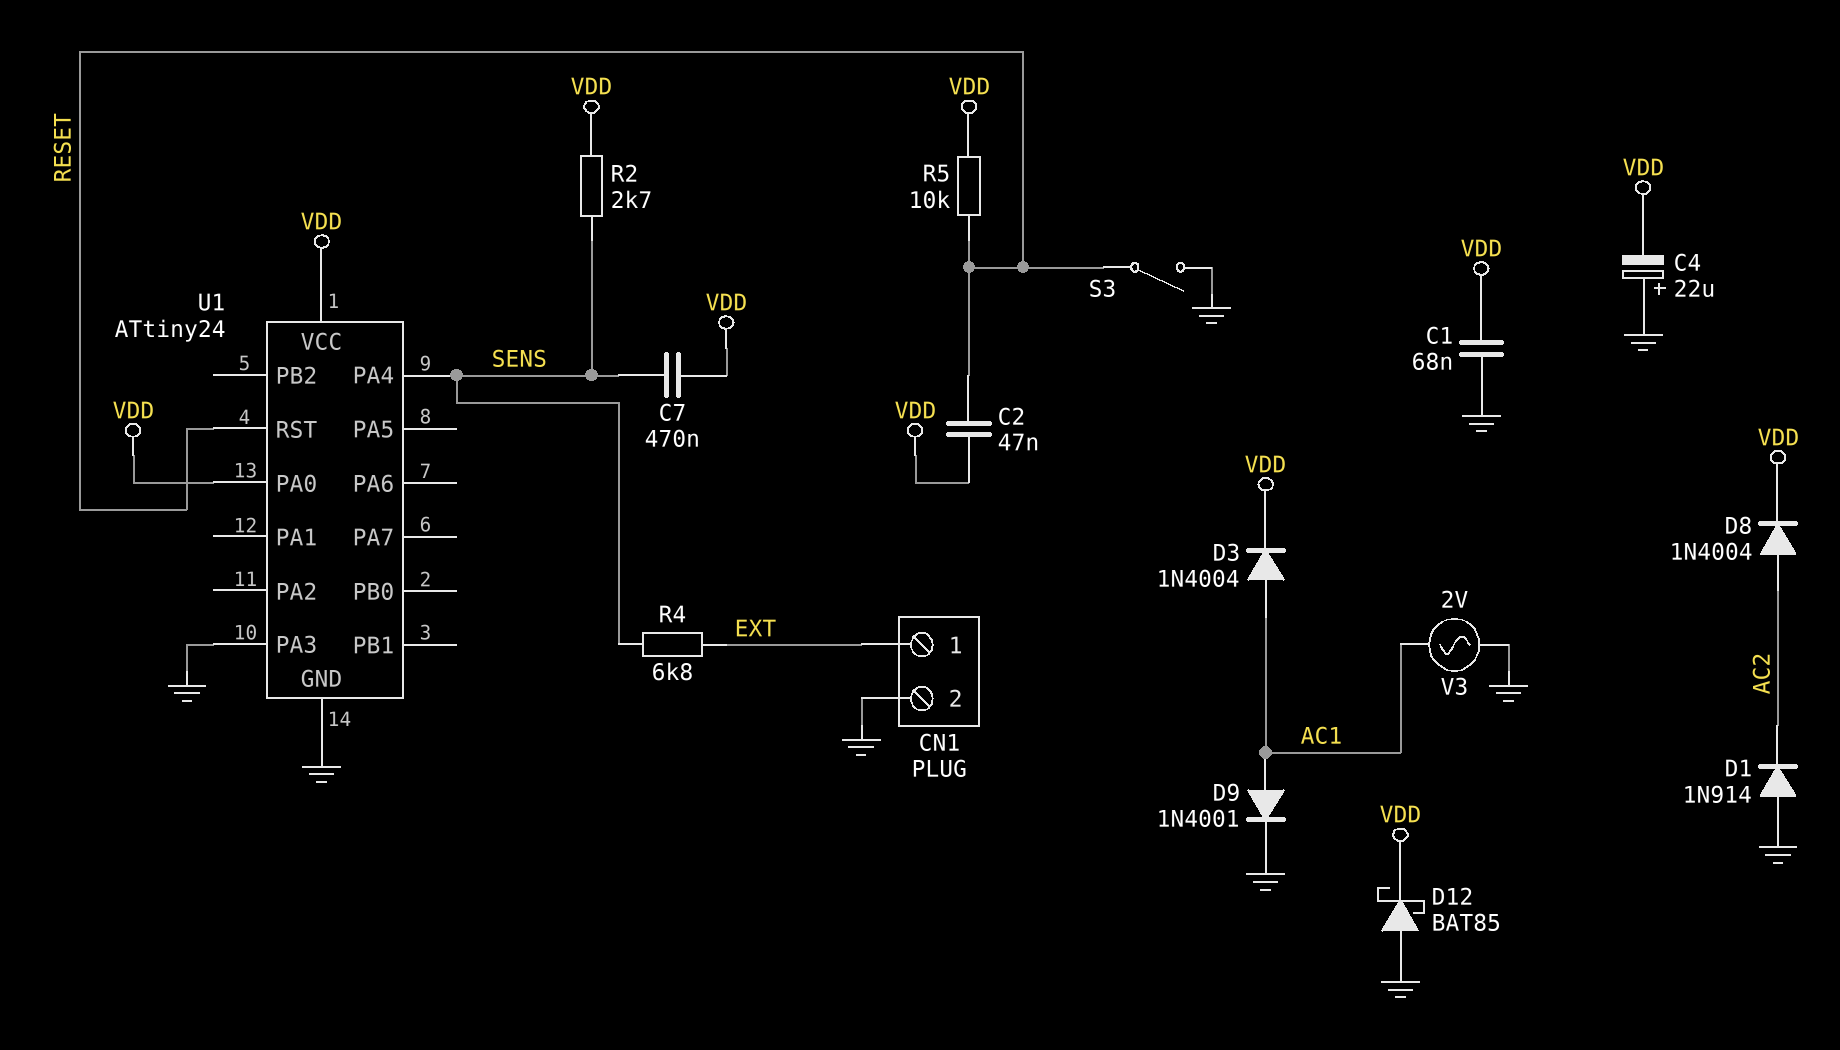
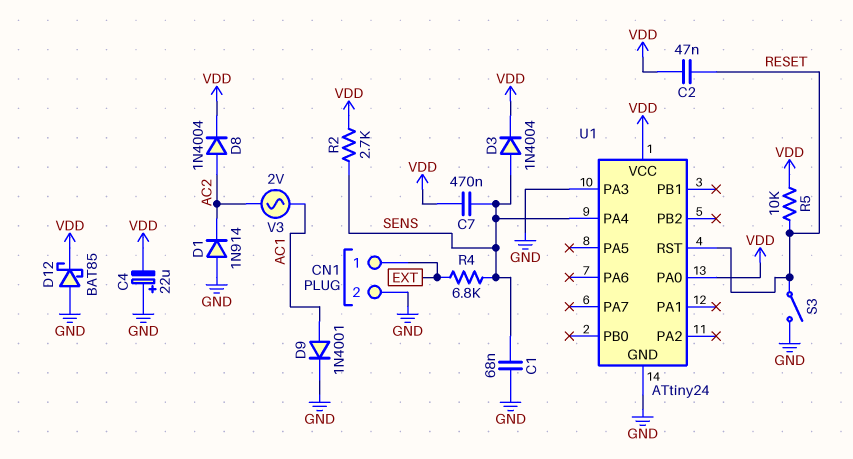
C1: 68nF (GND, VDD) -> 68nF (GND, SENS)
D3: diode 1N4004 (A AC1, K VDD) -> diode 1N4004 (A SENS, K VDD)
V3: AC 2V (AC1, GND) -> AC 2V (AC1, AC2)

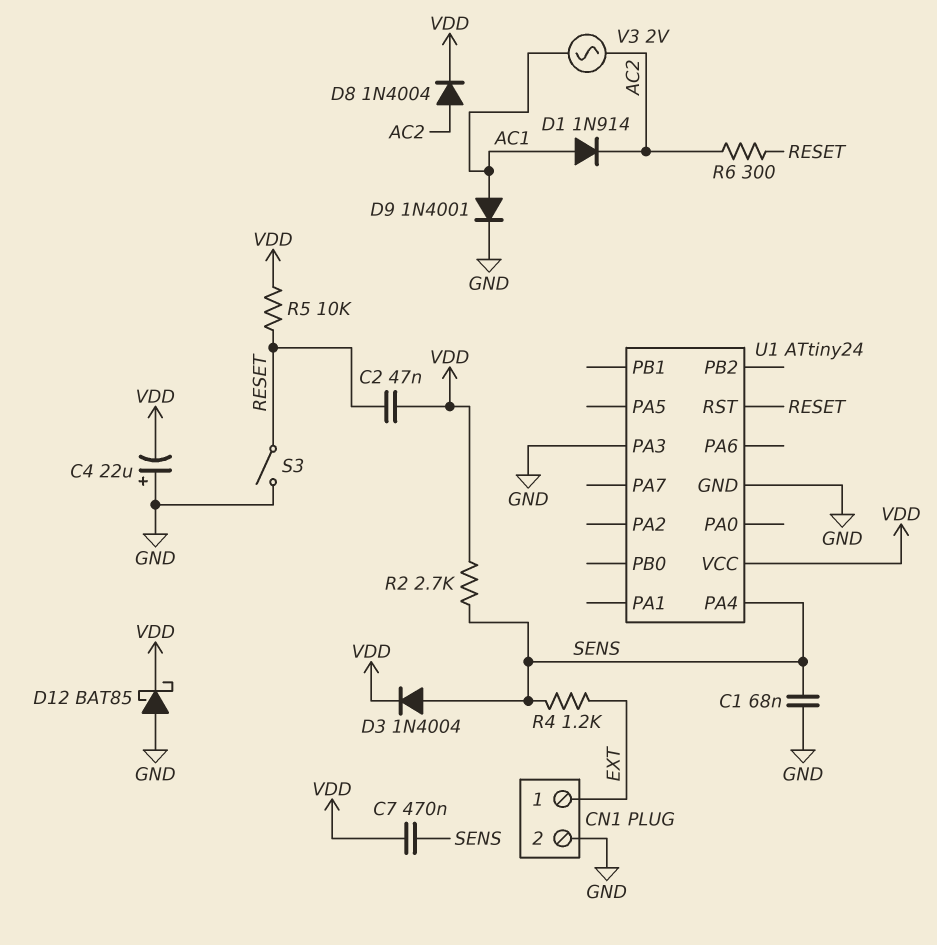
D1: diode 1N914 (A GND, K AC2) -> diode 1N914 (A AC1, K AC2)
R4: 6.8k (EXT, SENS) -> 1.2k (EXT, SENS)
R6: none -> 300 (AC2, RESET)
U1 pin PA0: VDD -> none

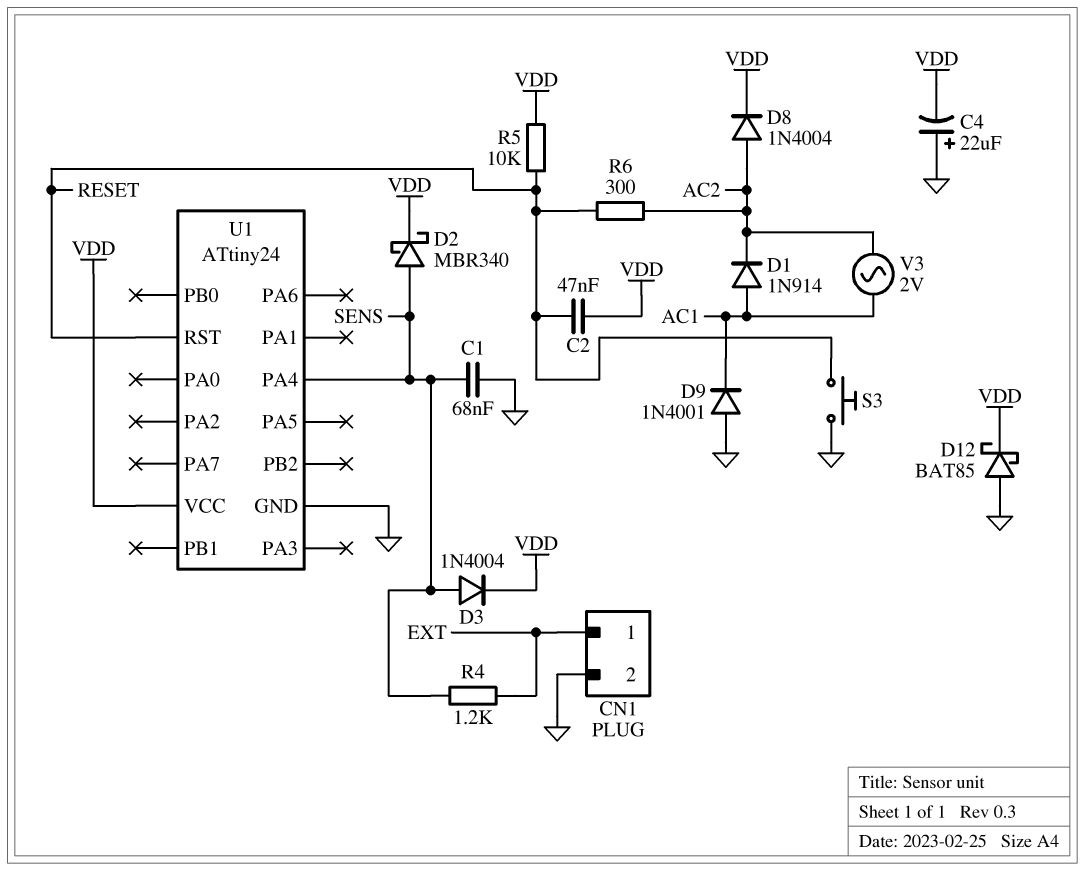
C7: 470nF (SENS, VDD) -> none
D2: none -> schottky MBR340 (A SENS, K VDD)
D9: diode 1N4001 (A AC1, K GND) -> diode 1N4001 (A GND, K AC1)
R2: 2.7k (SENS, VDD) -> none
S3: switch (GND, RESET) -> button (GND, RESET)
U1 pin PA3: GND -> none

